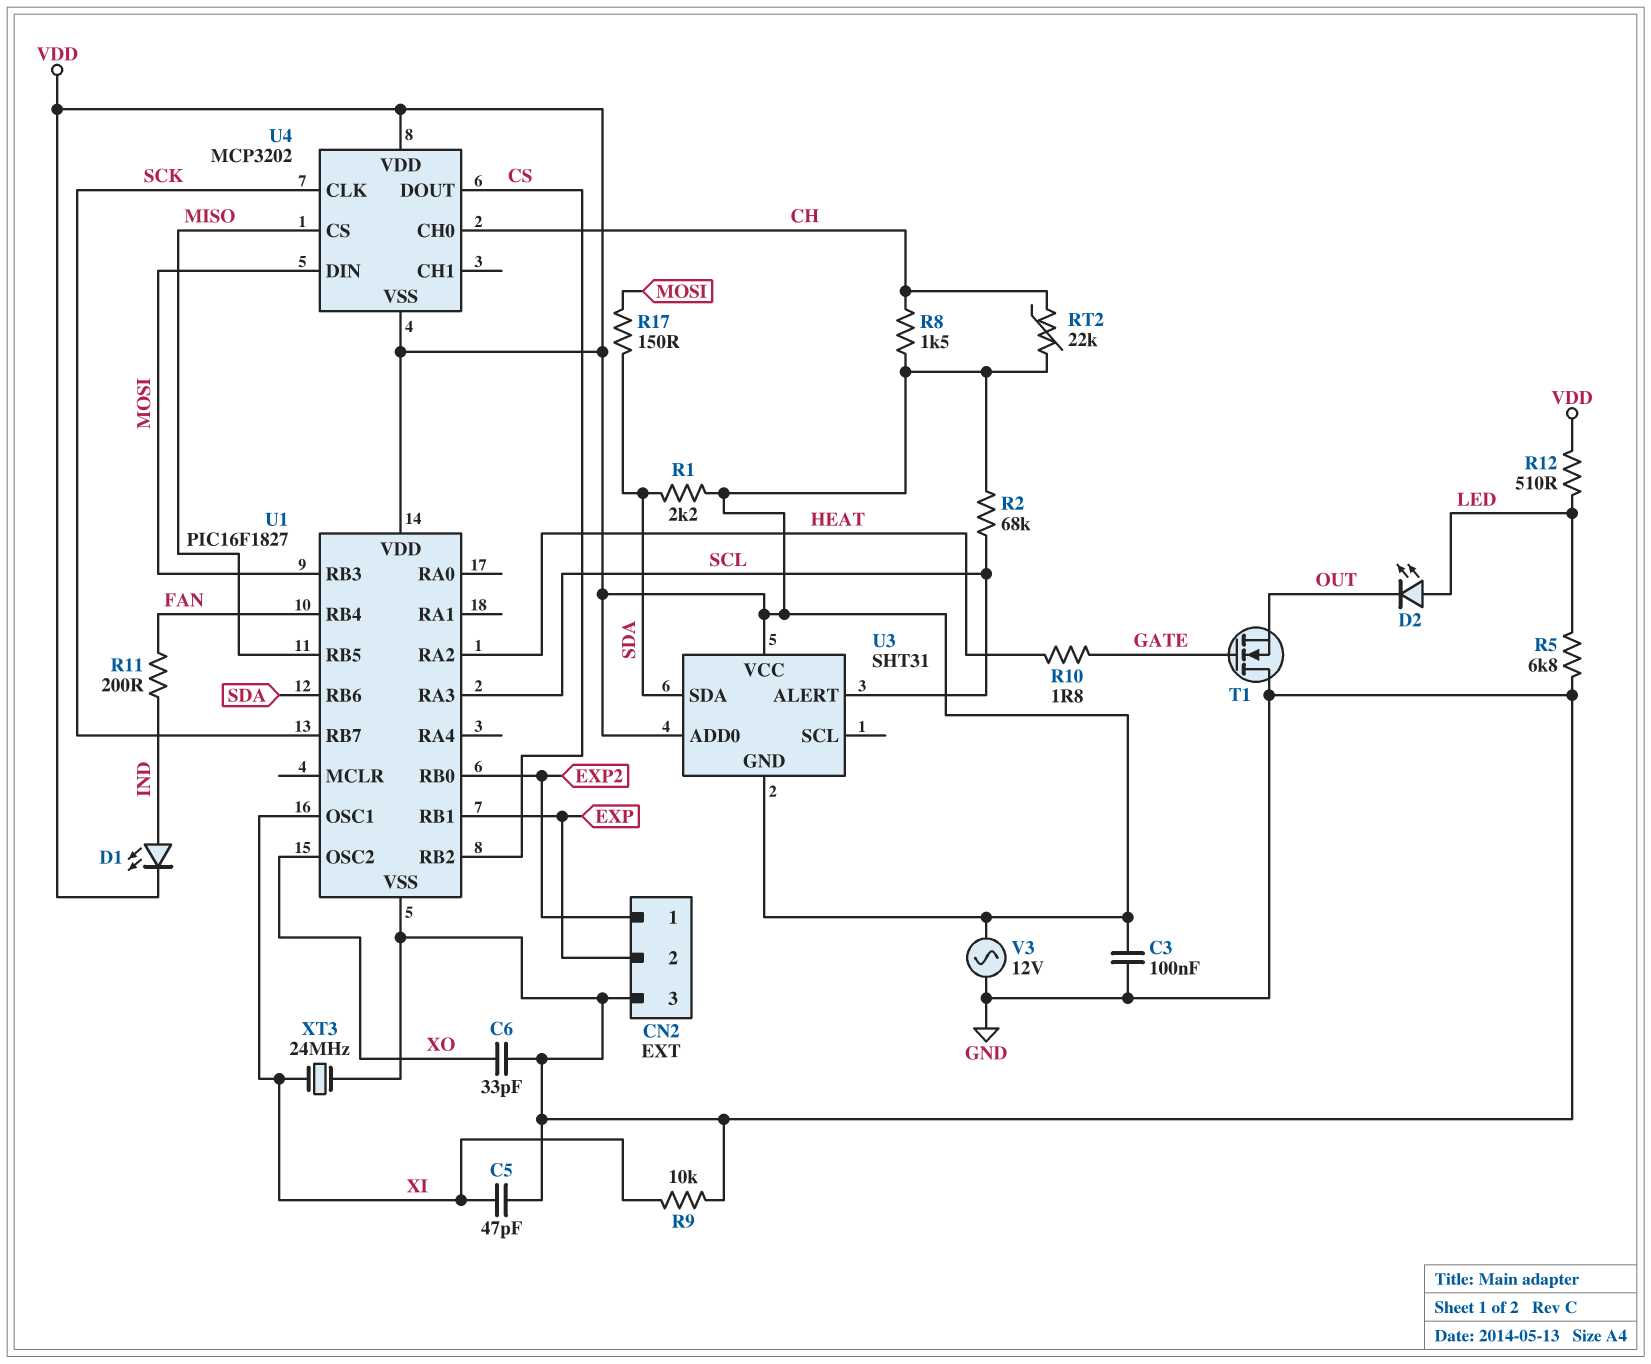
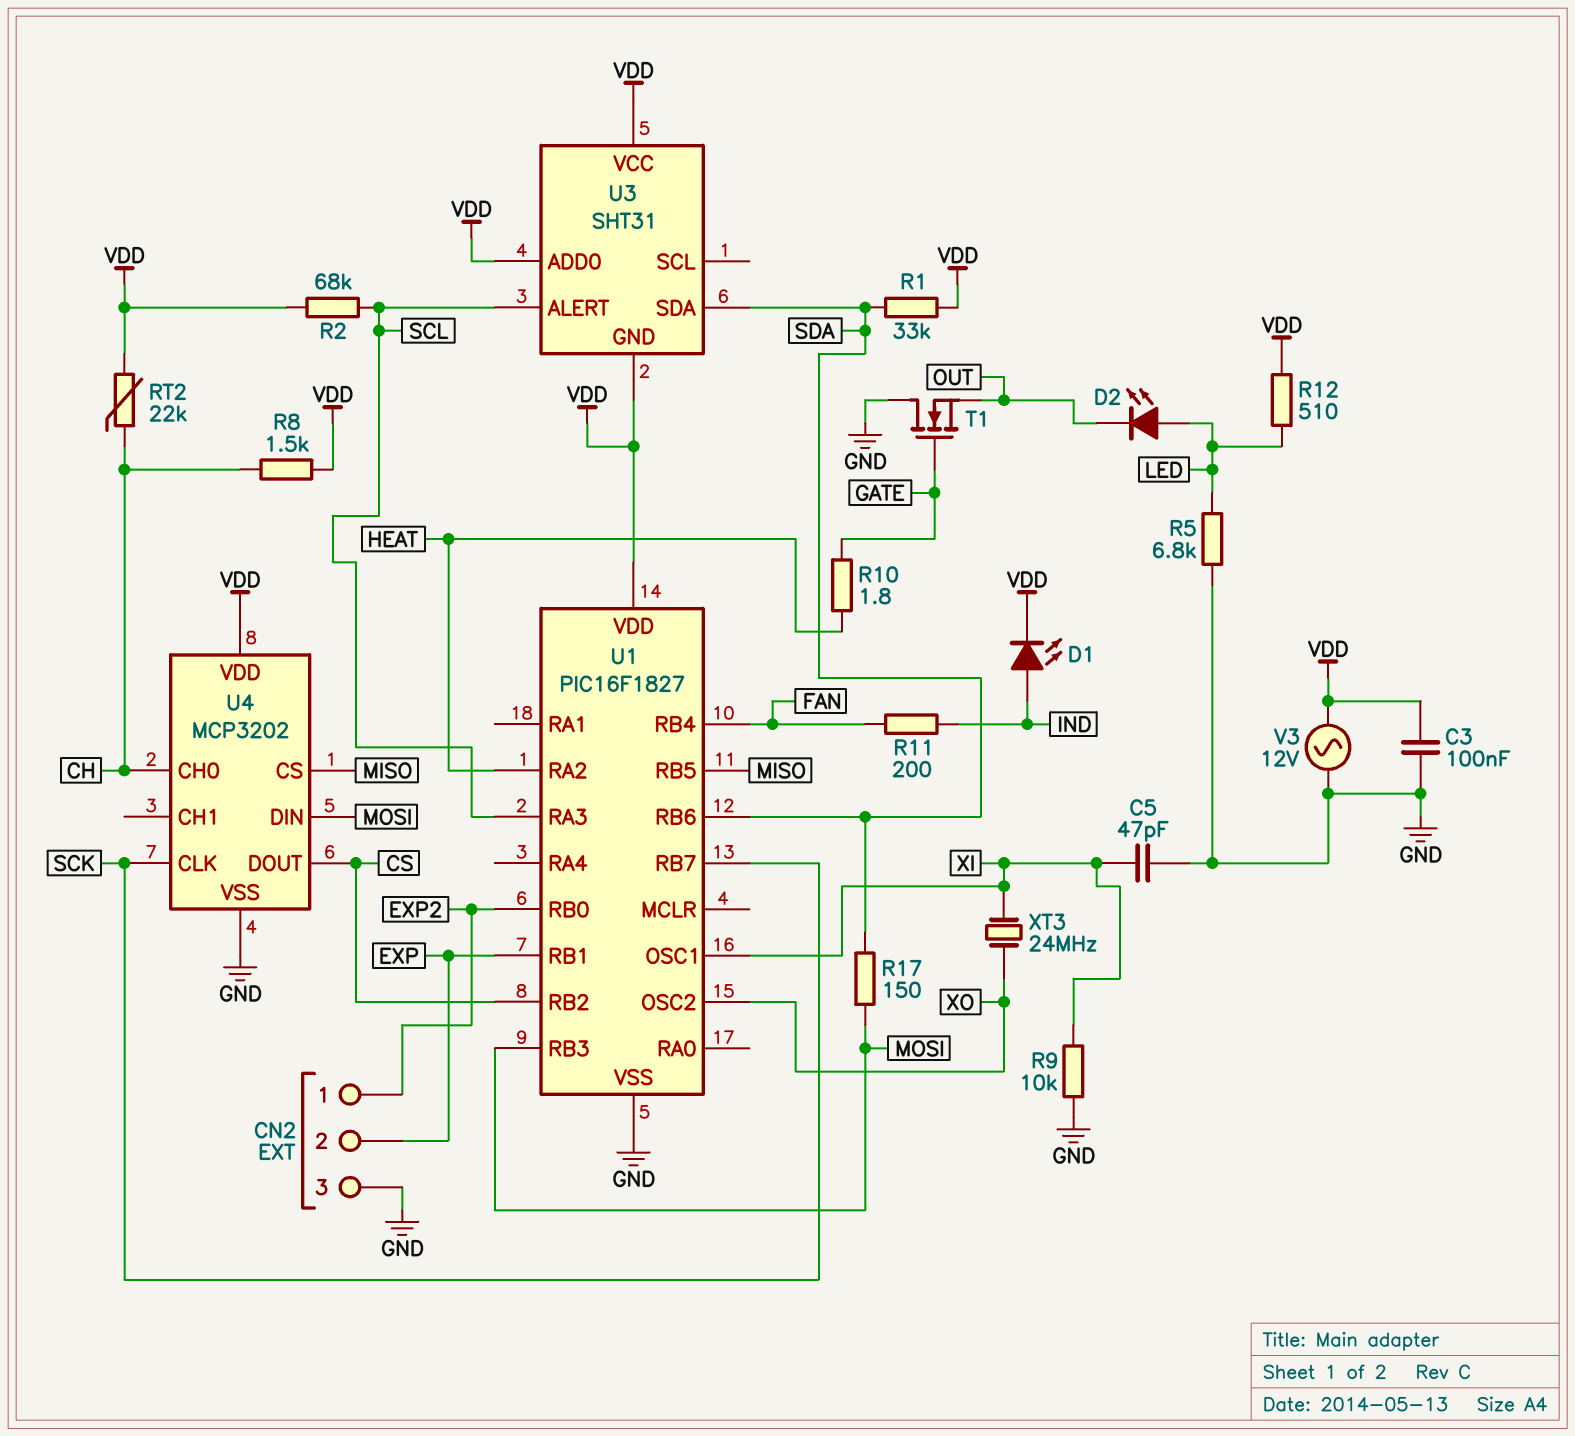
C6: 33pF (GND, XO) -> none
R1: 2.2k (SDA, VDD) -> 33k (SDA, VDD)
U4 pin VSS: VDD -> GND
XT3: 24MHz (GND, XI) -> 24MHz (XI, XO)

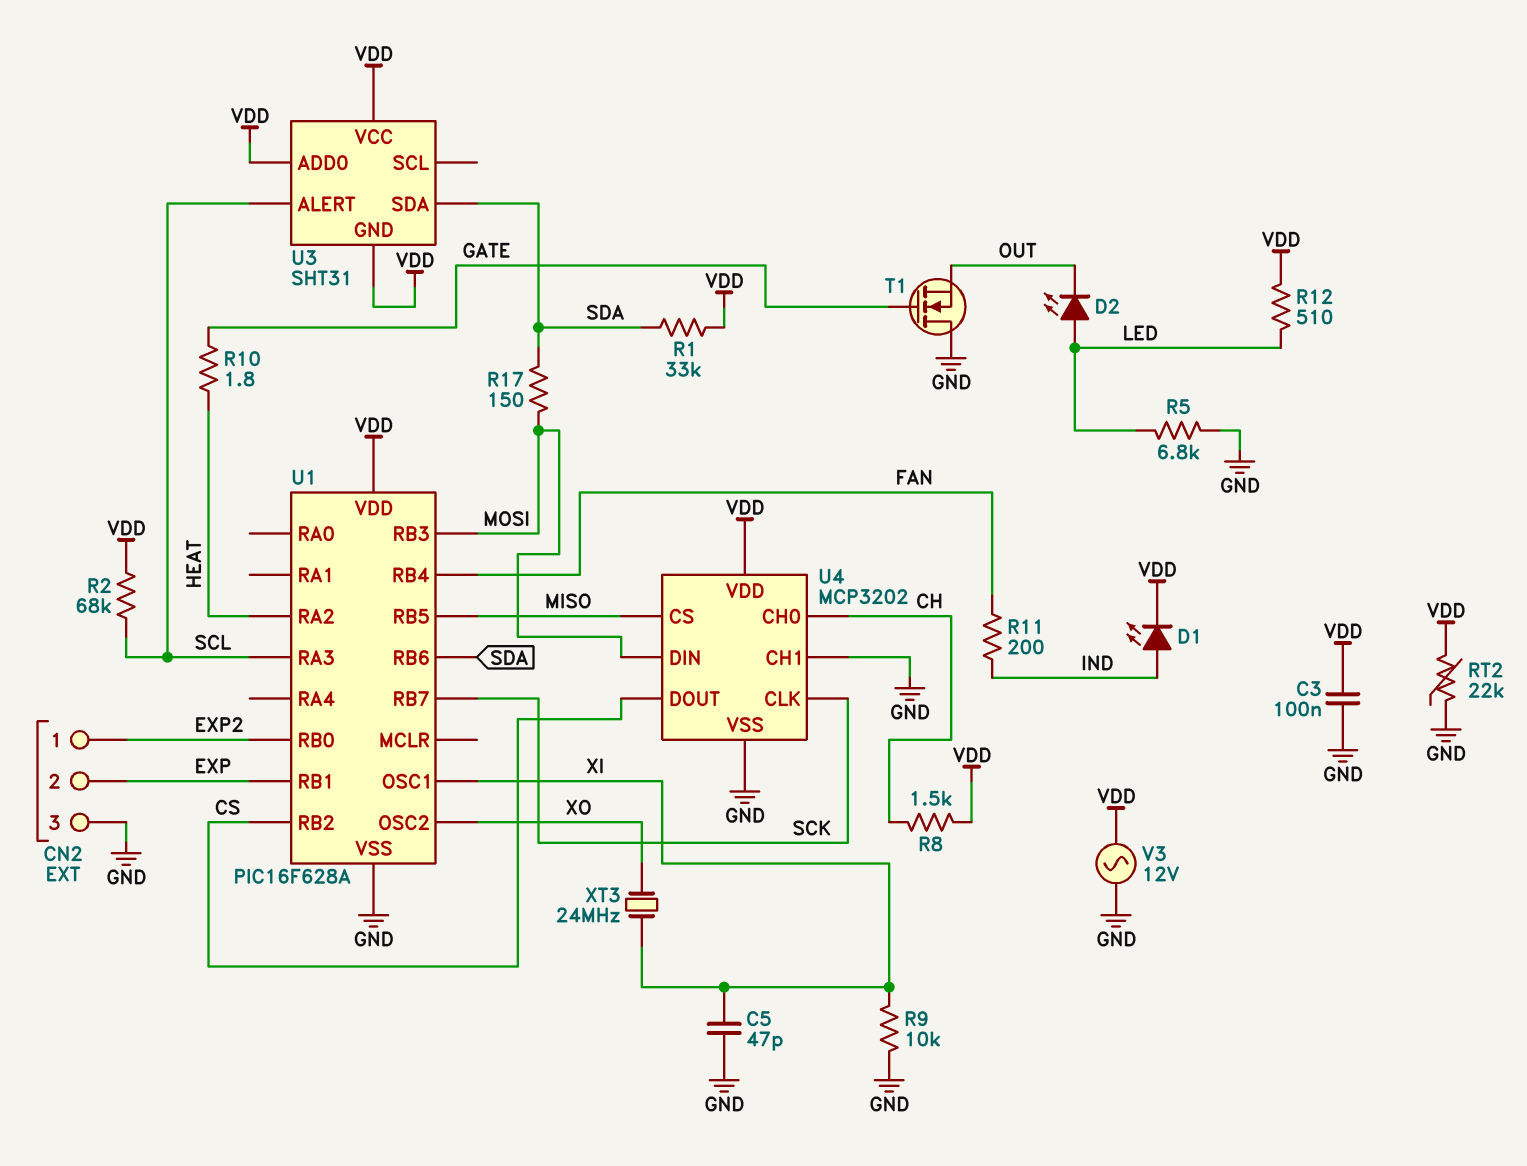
RT2: 22k (CH, VDD) -> 22k (GND, VDD)
U1: PIC16F1827 -> PIC16F628A
U4 pin CH1: none -> GND

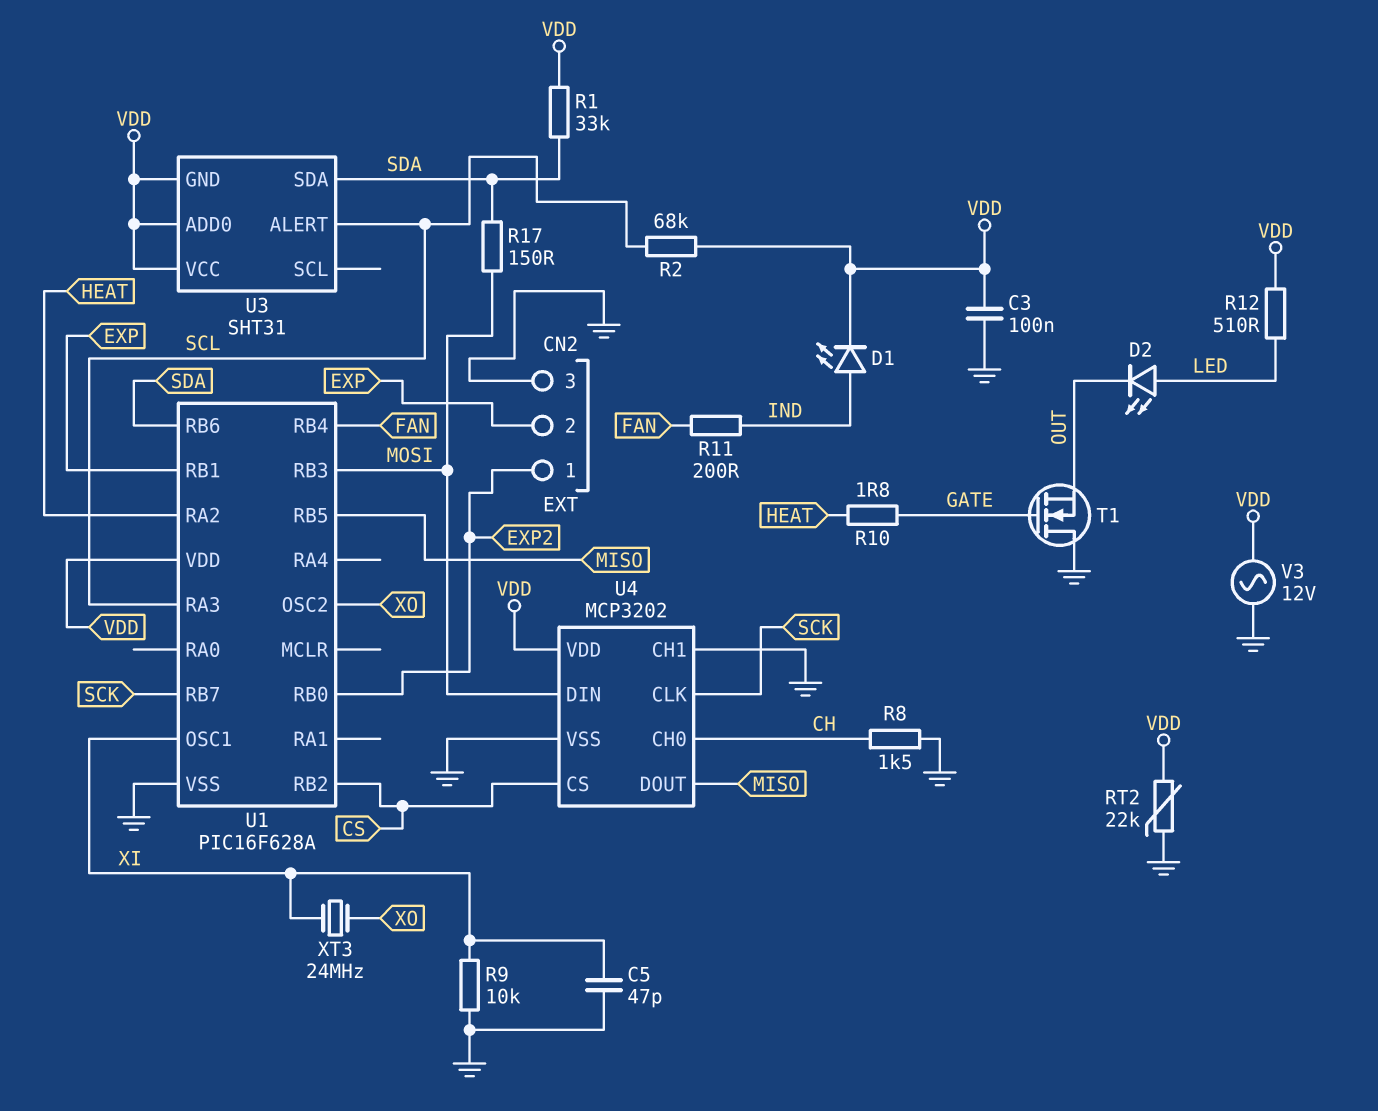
R5: 6.8k (GND, LED) -> none
R8: 1.5k (CH, VDD) -> 1.5k (CH, GND)
U4 pin CS: MISO -> CS
U4 pin DOUT: CS -> MISO

